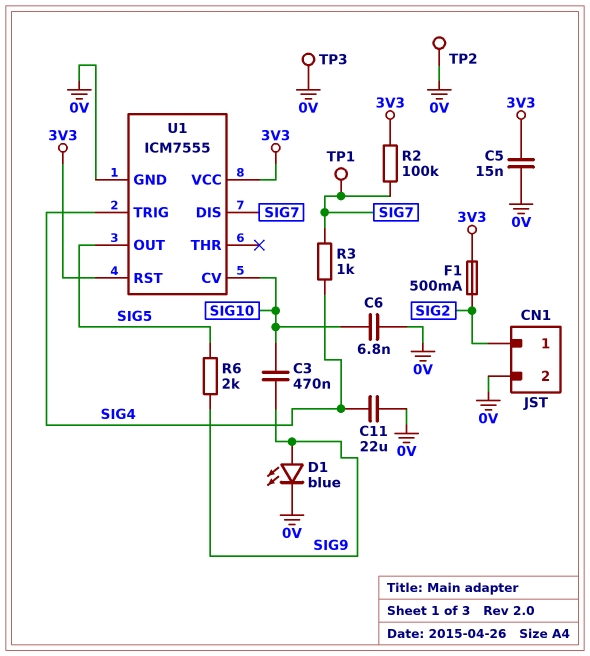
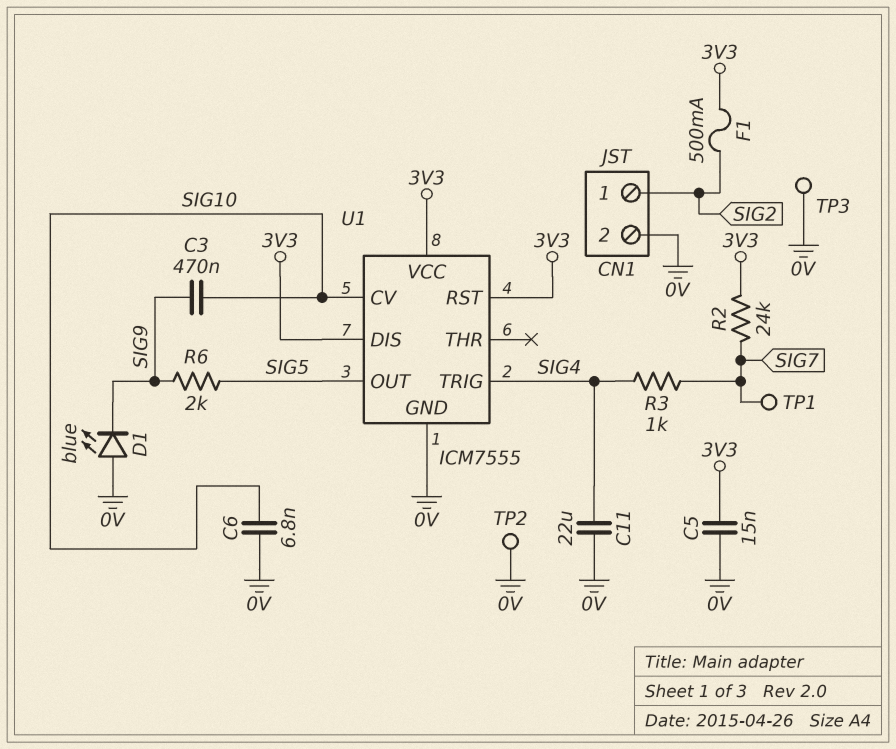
D1: LED blue (A SIG9, K 0V) -> LED blue (A 0V, K SIG9)
R2: 100k (3V3, SIG7) -> 24k (3V3, SIG7)
U1 pin DIS: SIG7 -> 3V3

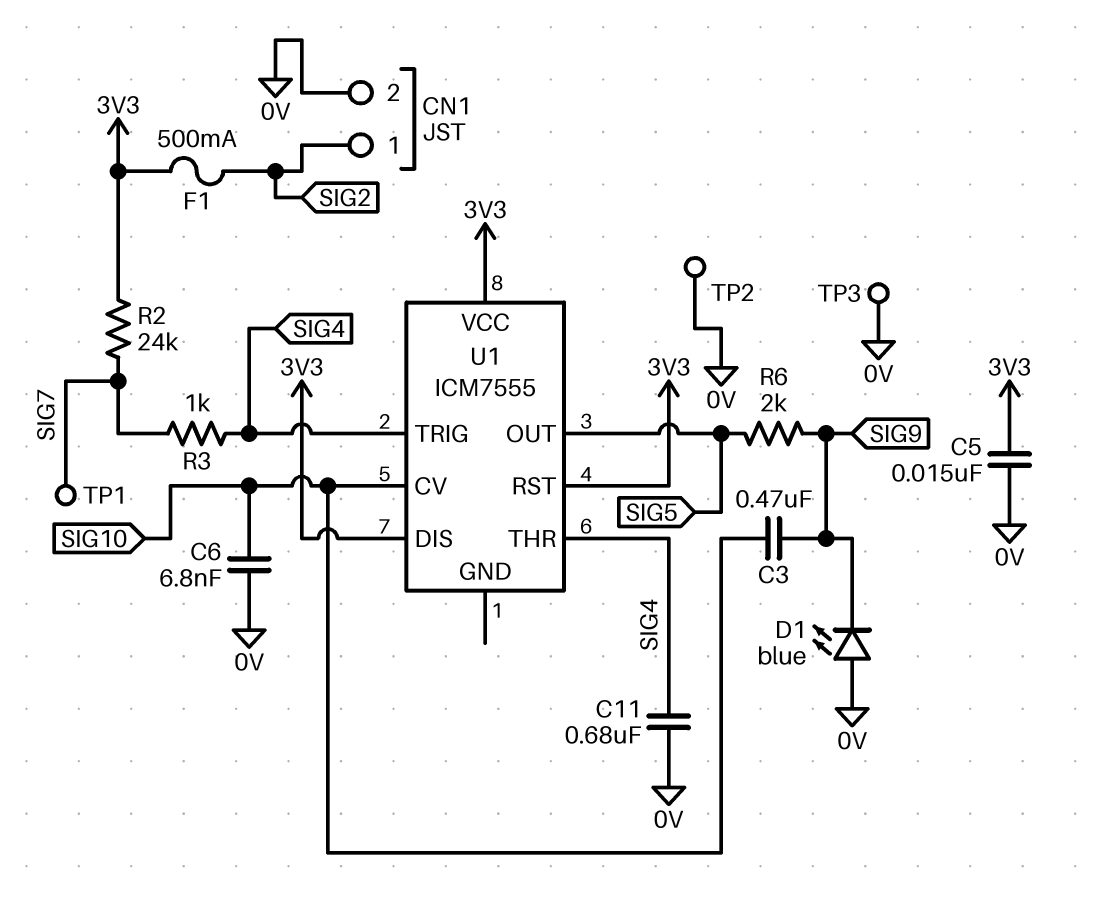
C11: 22uF (0V, SIG4) -> 680nF (0V, SIG4)
U1 pin GND: 0V -> none
U1 pin THR: none -> SIG4

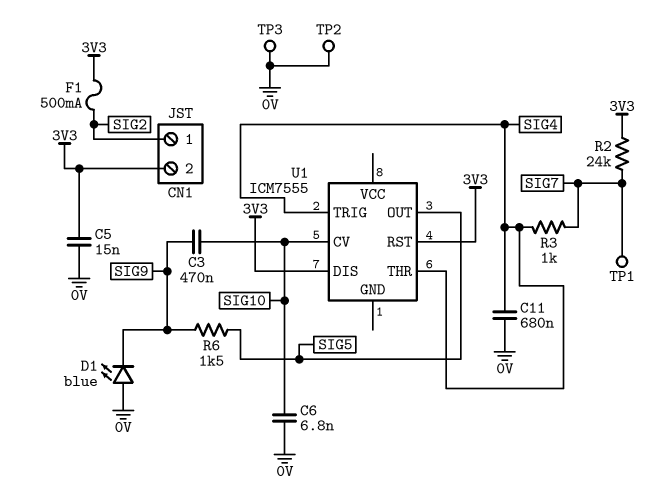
CN1 pin 2: 0V -> 3V3
R6: 2k (SIG5, SIG9) -> 1.5k (SIG5, SIG9)
U1 pin VCC: 3V3 -> none

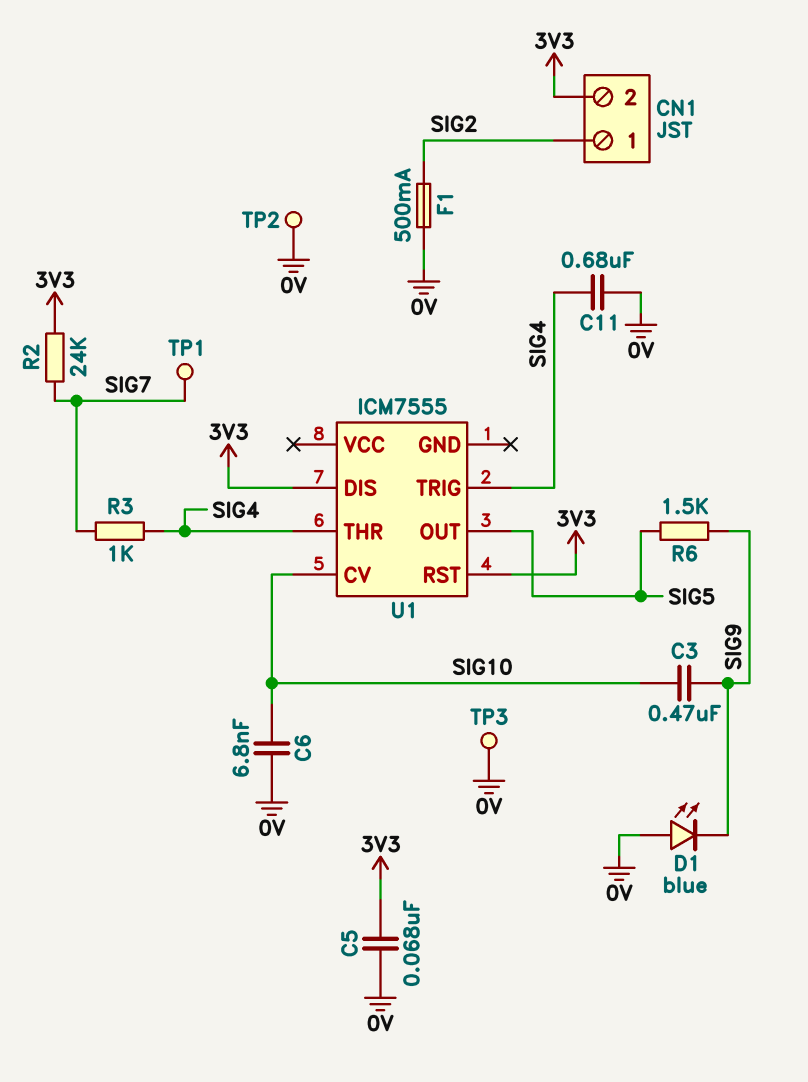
C5: 15nF (0V, 3V3) -> 68nF (0V, 3V3)
F1: 500mA (3V3, SIG2) -> 500mA (0V, SIG2)

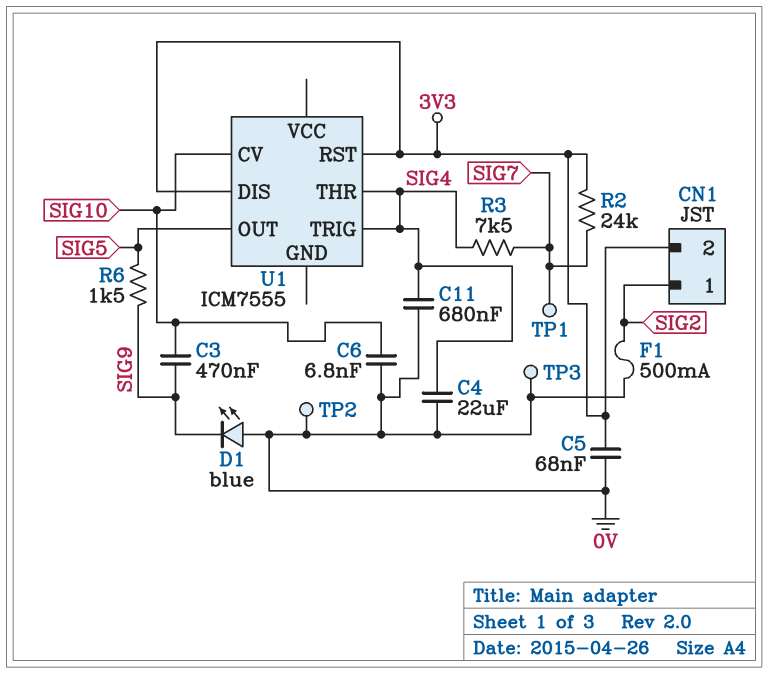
C4: none -> 22uF (0V, SIG4)
R3: 1k (SIG4, SIG7) -> 7.5k (SIG4, SIG7)

